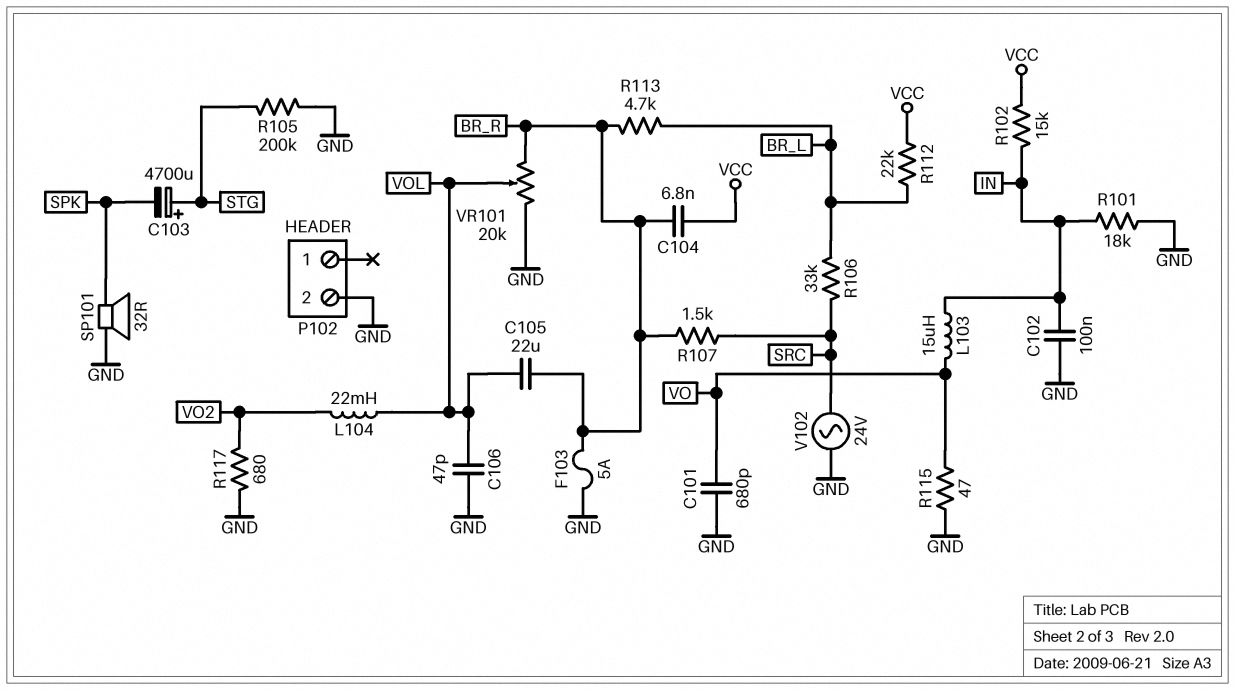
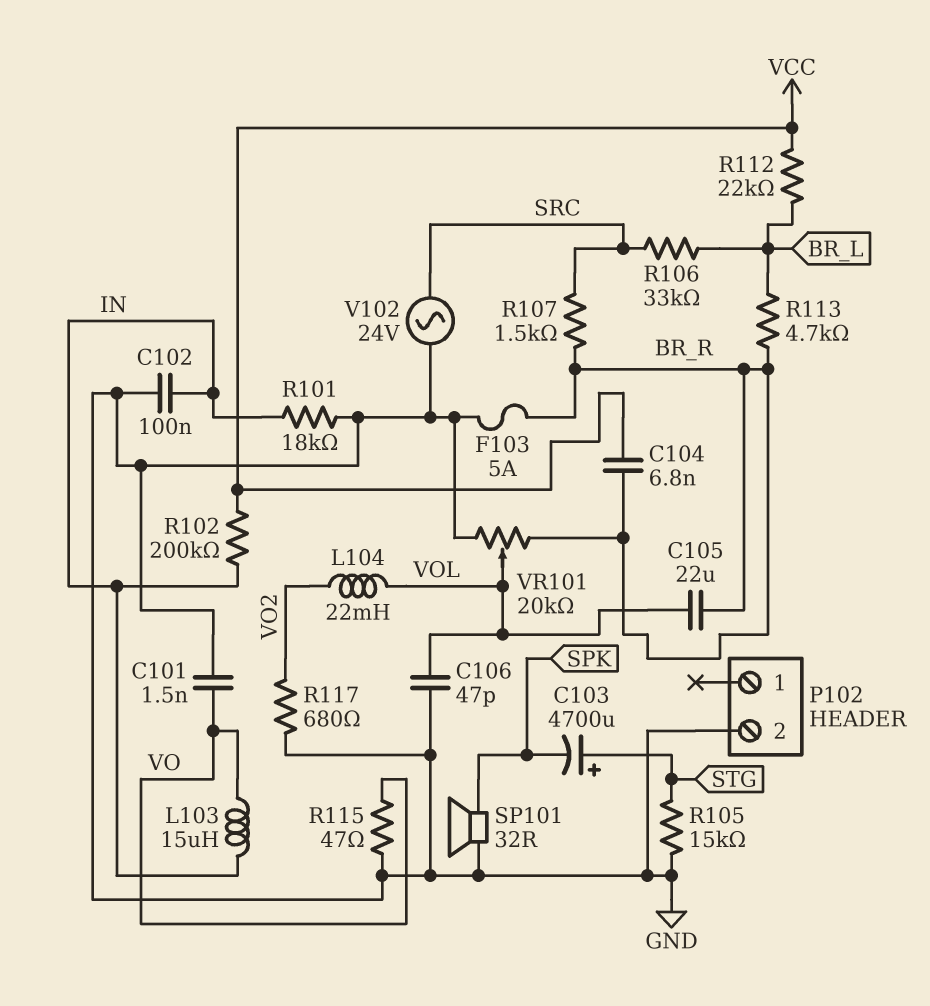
C101: 680pF (GND, VO) -> 1.5nF (GND, VO)
R102: 15k (IN, VCC) -> 200k (IN, VCC)
R105: 200k (GND, STG) -> 15k (GND, STG)

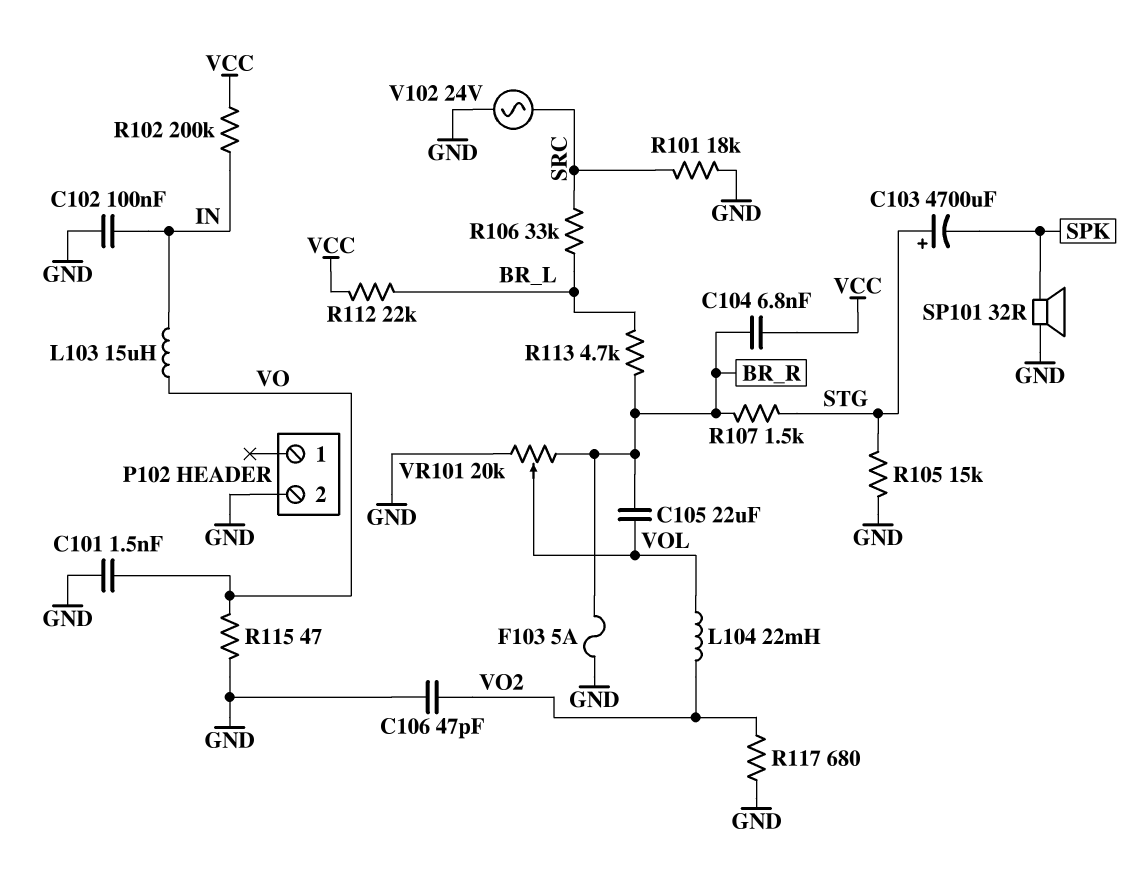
C106: 47pF (GND, VOL) -> 47pF (GND, VO2)
R101: 18k (GND, IN) -> 18k (GND, SRC)
R107: 1.5k (BR_R, SRC) -> 1.5k (BR_R, STG)

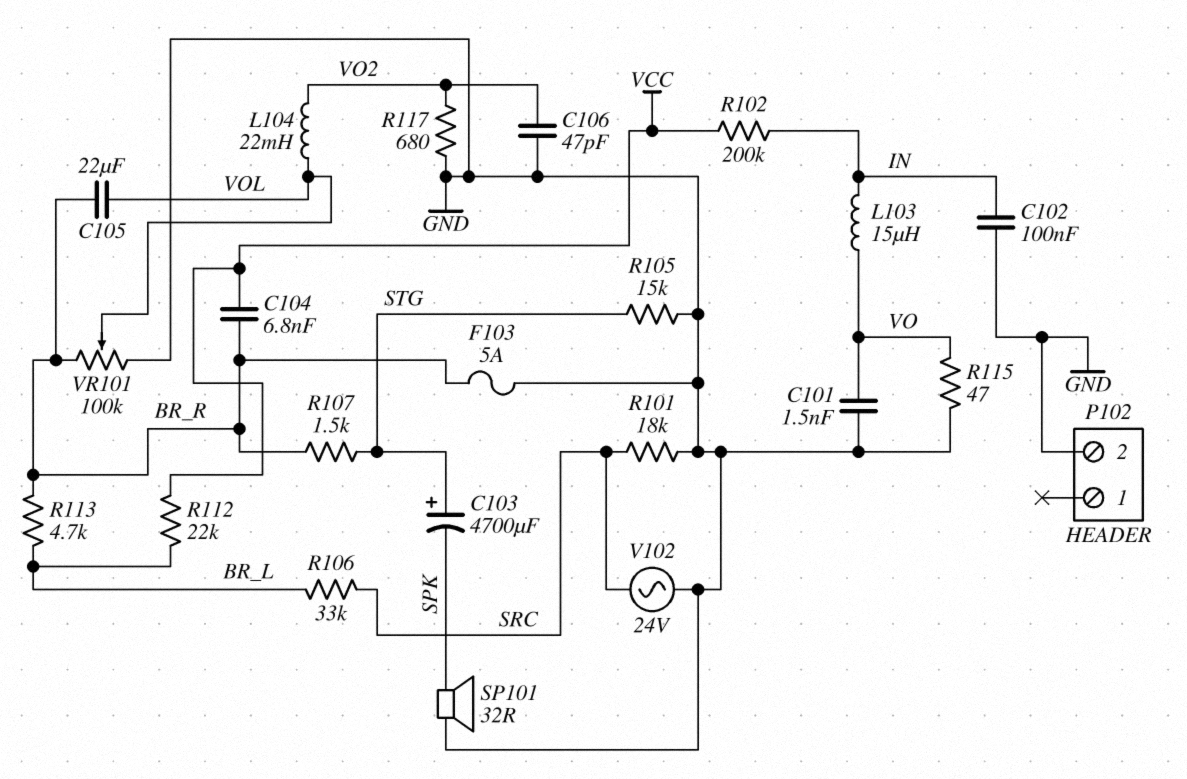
VR101: 20k (BR_R, GND, wiper VOL) -> 100k (BR_R, GND, wiper VOL)

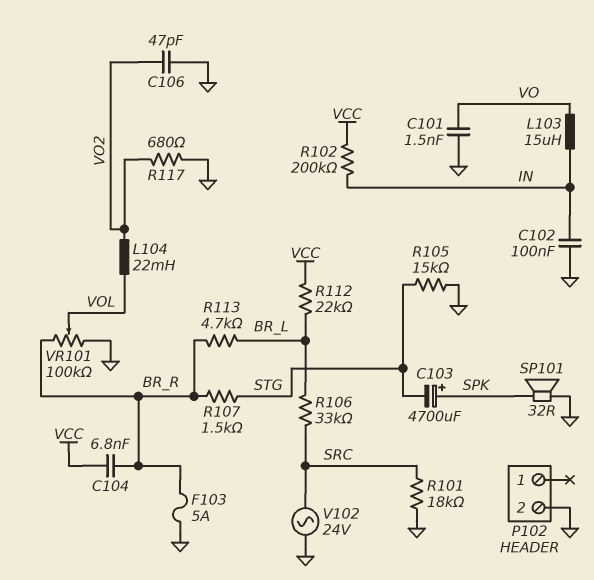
C103: 4700uF (plus STG, minus SPK) -> 4700uF (plus SPK, minus STG)
C105: 22uF (BR_R, VOL) -> none
R115: 47 (GND, VO) -> none

